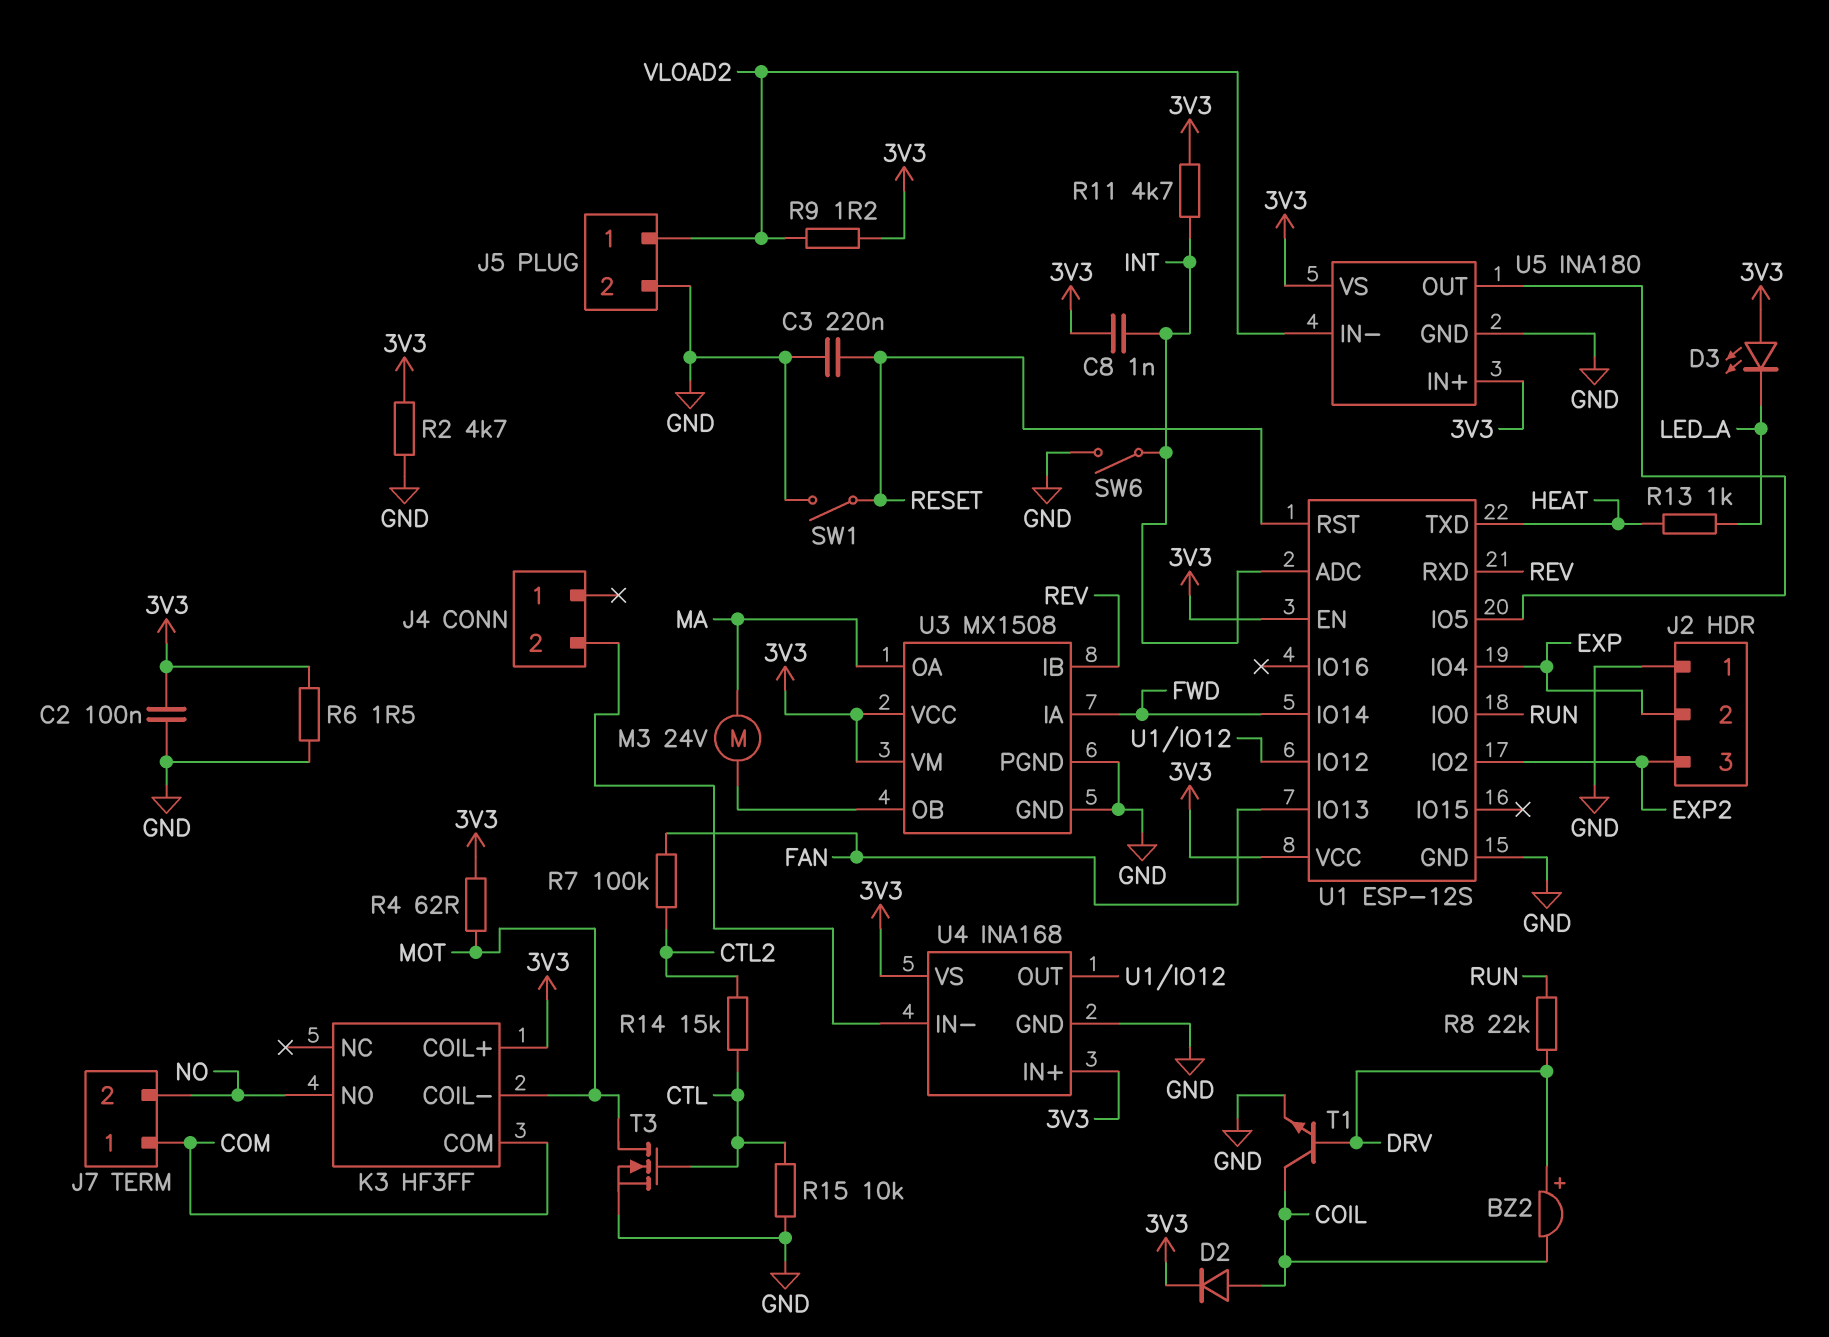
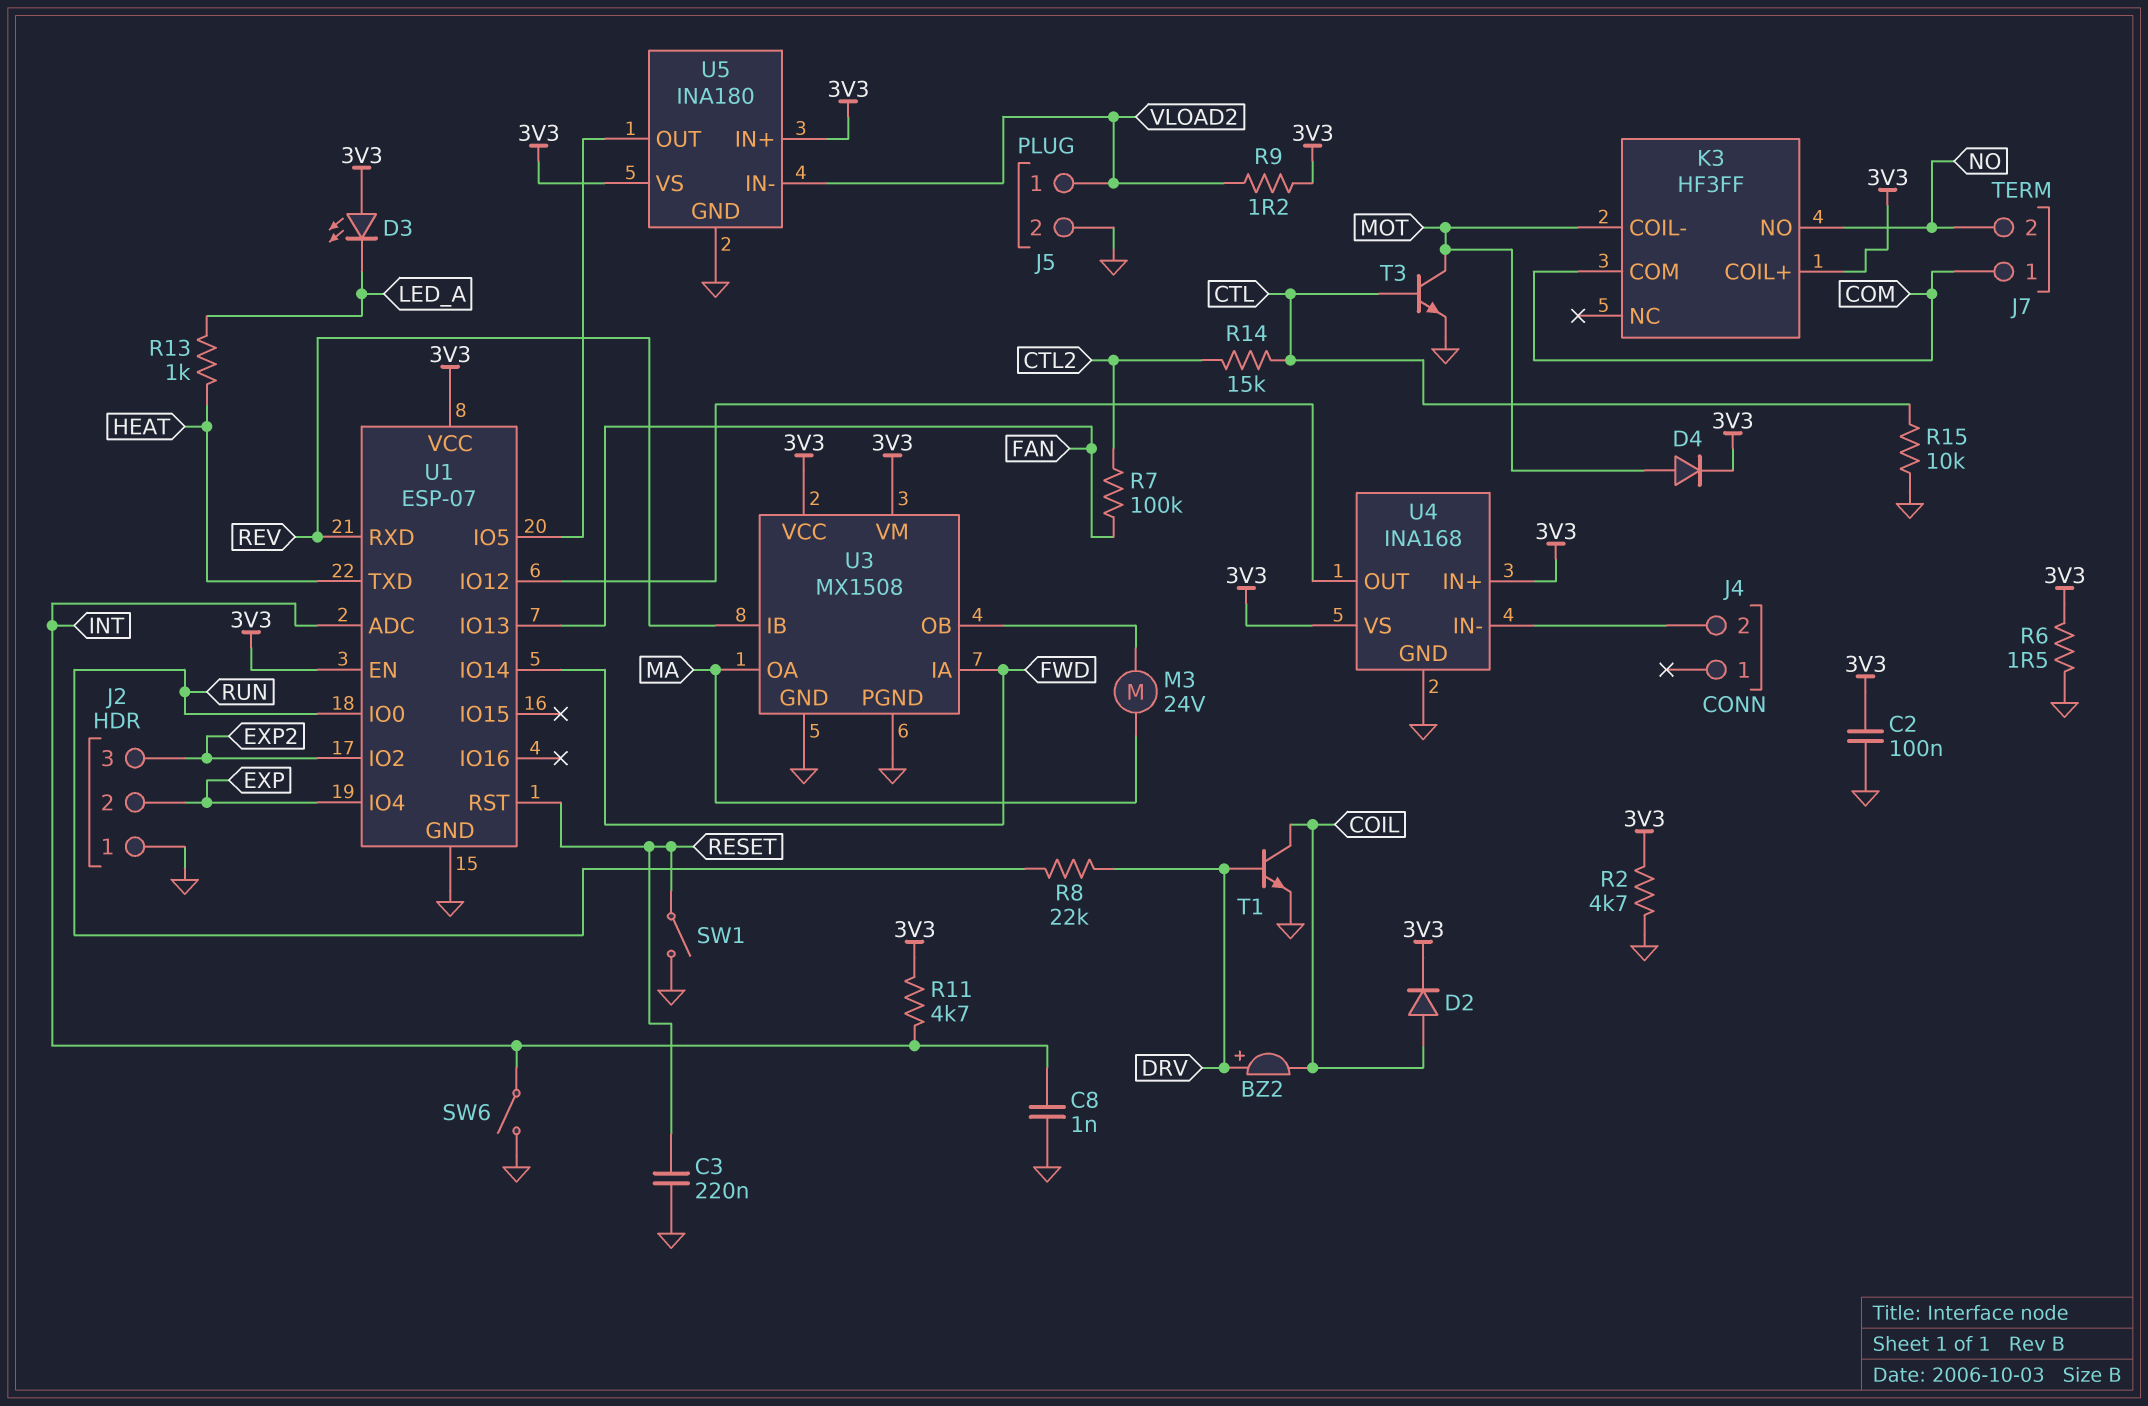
C8: 1nF (3V3, INT) -> 1nF (GND, INT)
D4: none -> diode (A MOT, K 3V3)
R4: 62 (3V3, MOT) -> none
T3: NMOS (G CTL, D MOT, S GND) -> NPN (B CTL, C MOT, E GND)
U1: ESP-12S -> ESP-07

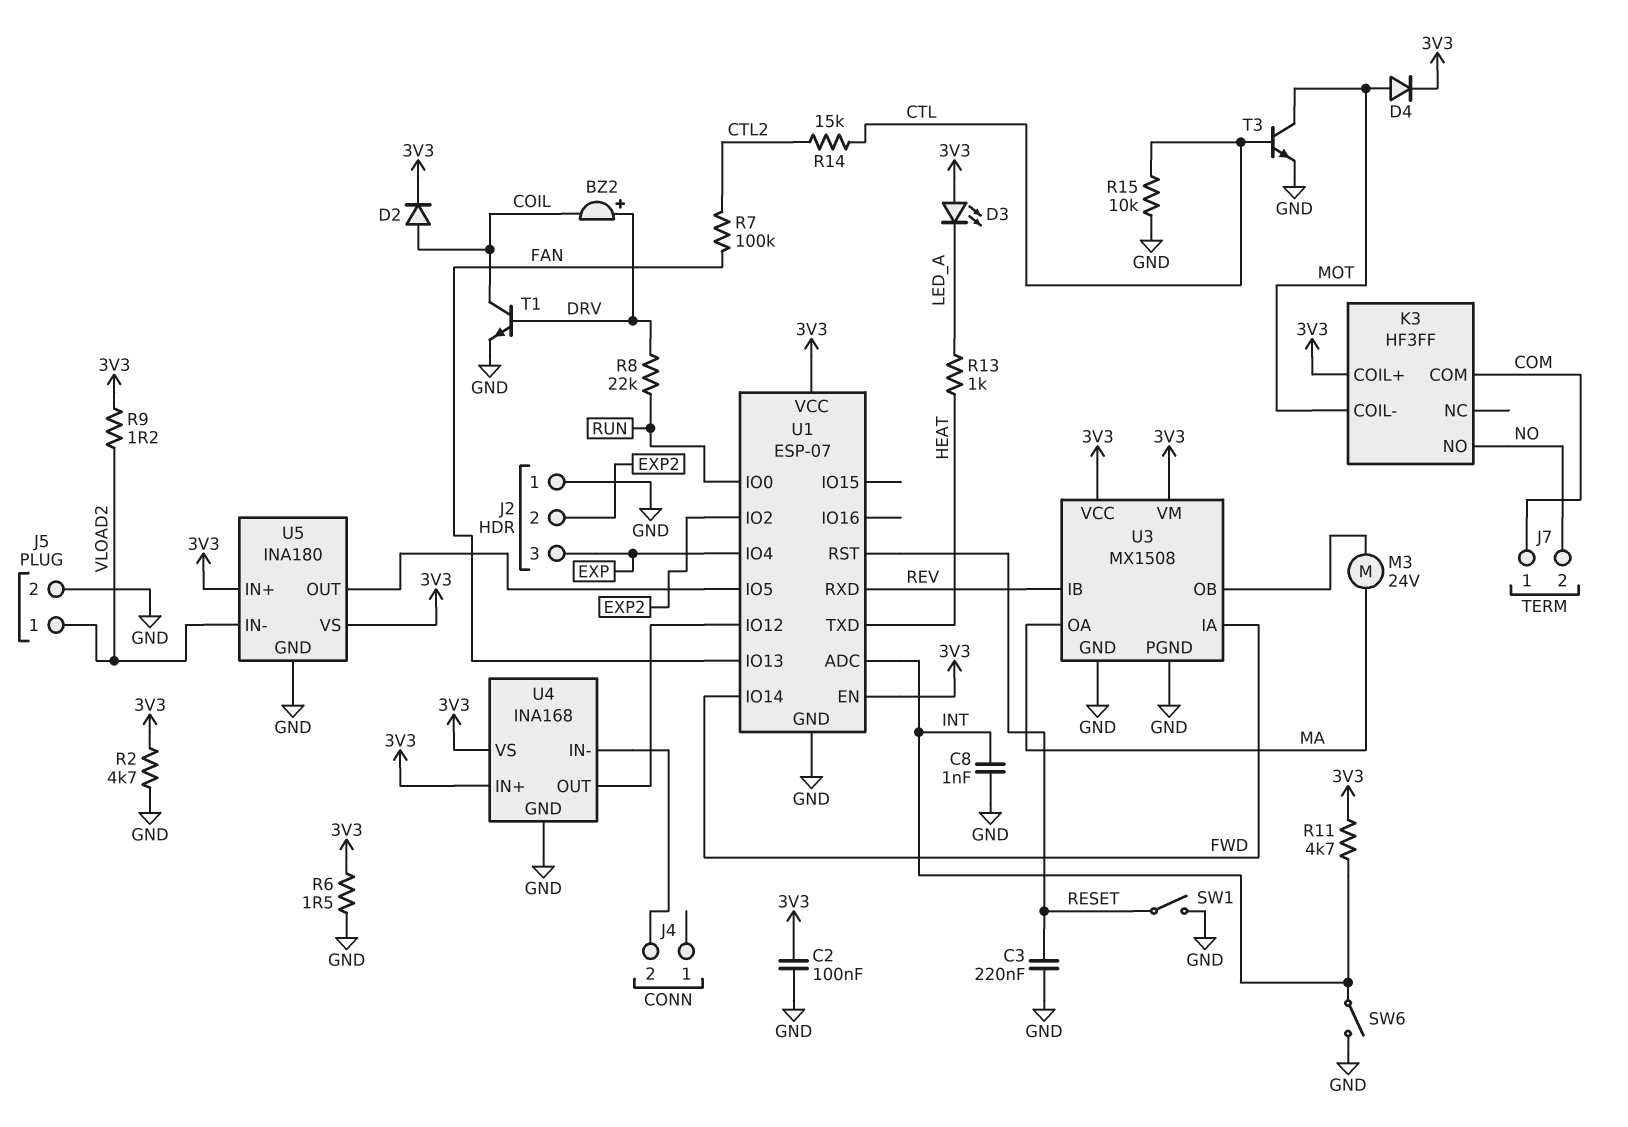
J2 pin 2: EXP -> EXP2
J2 pin 3: EXP2 -> EXP

